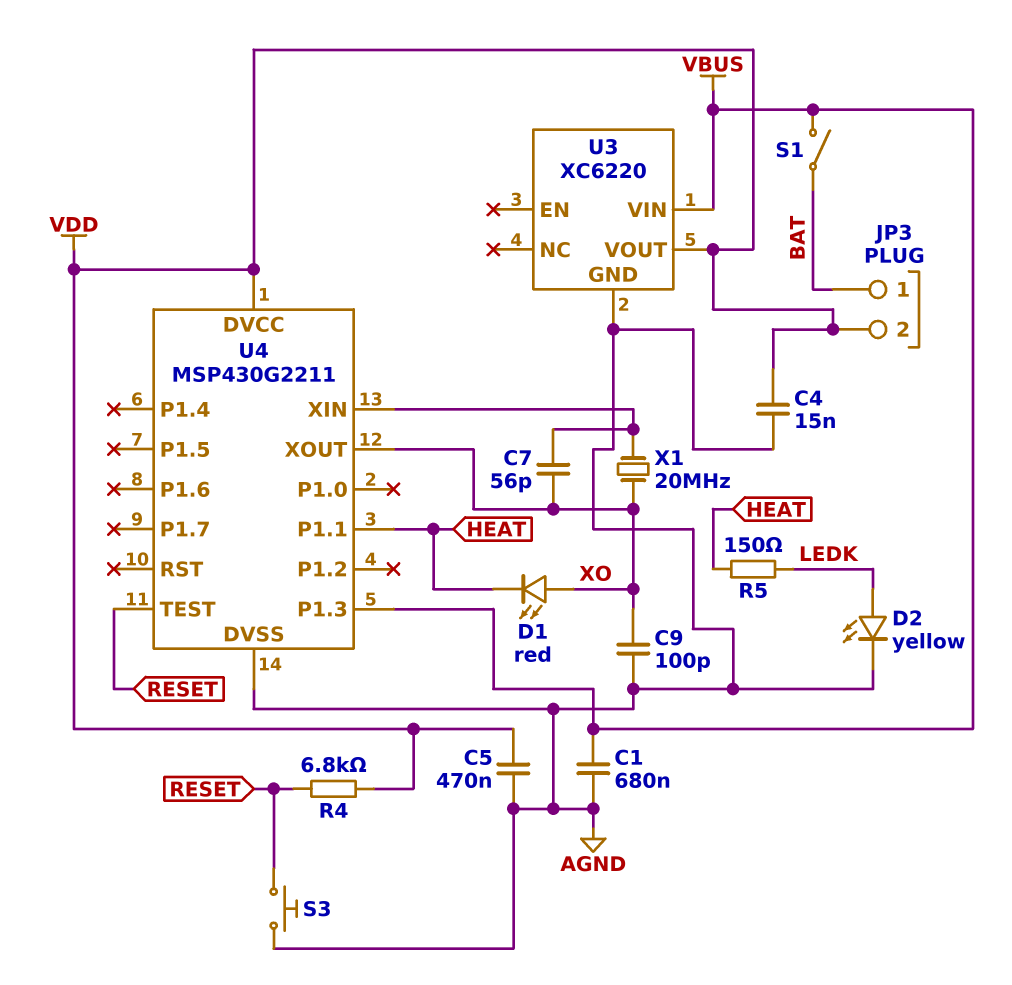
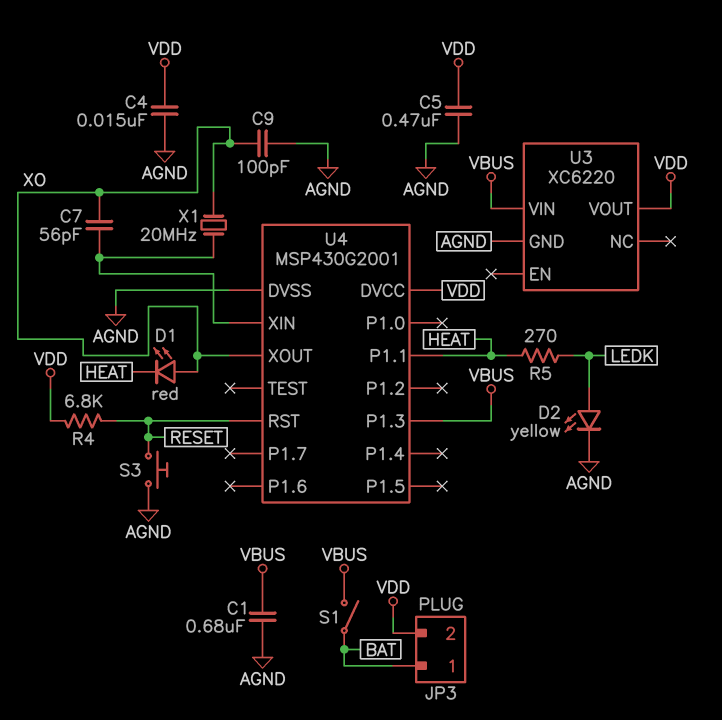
R5: 150 (HEAT, LEDK) -> 270 (HEAT, LEDK)
U4: MSP430G2211 -> MSP430G2001
U4 pin RST: none -> RESET
U4 pin TEST: RESET -> none

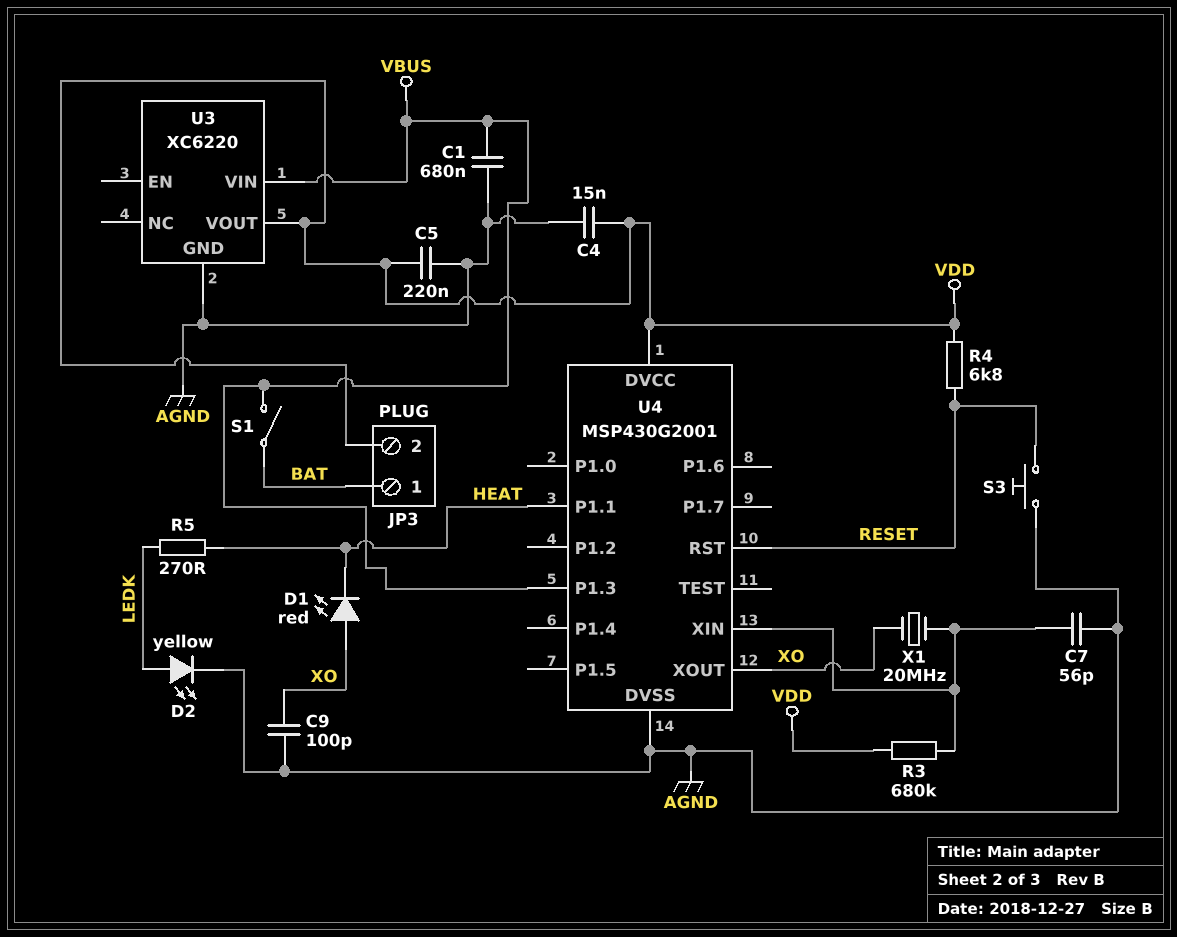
C5: 470nF (AGND, VDD) -> 220nF (AGND, VDD)
C7: 56pF (U4/XIN, XO) -> 56pF (AGND, U4/XIN)
R3: none -> 680k (U4/XIN, VDD)

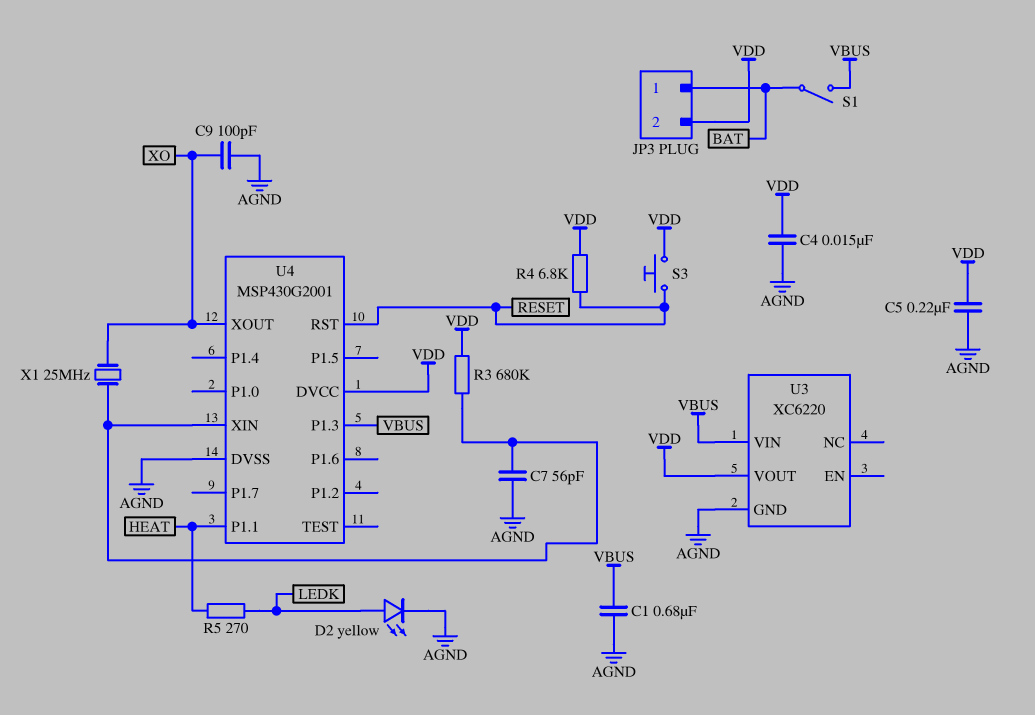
D1: LED red (A XO, K HEAT) -> none
S3: button (AGND, RESET) -> button (RESET, VDD)
X1: 20MHz (U4/XIN, XO) -> 25MHz (U4/XIN, XO)

